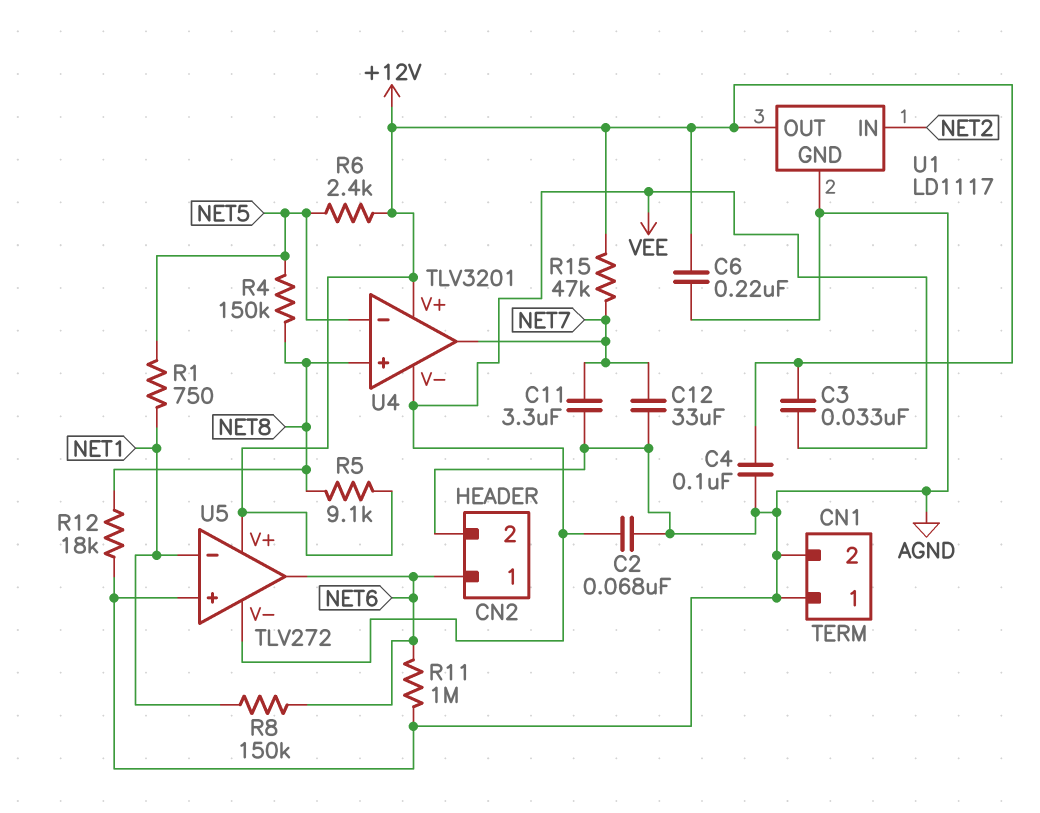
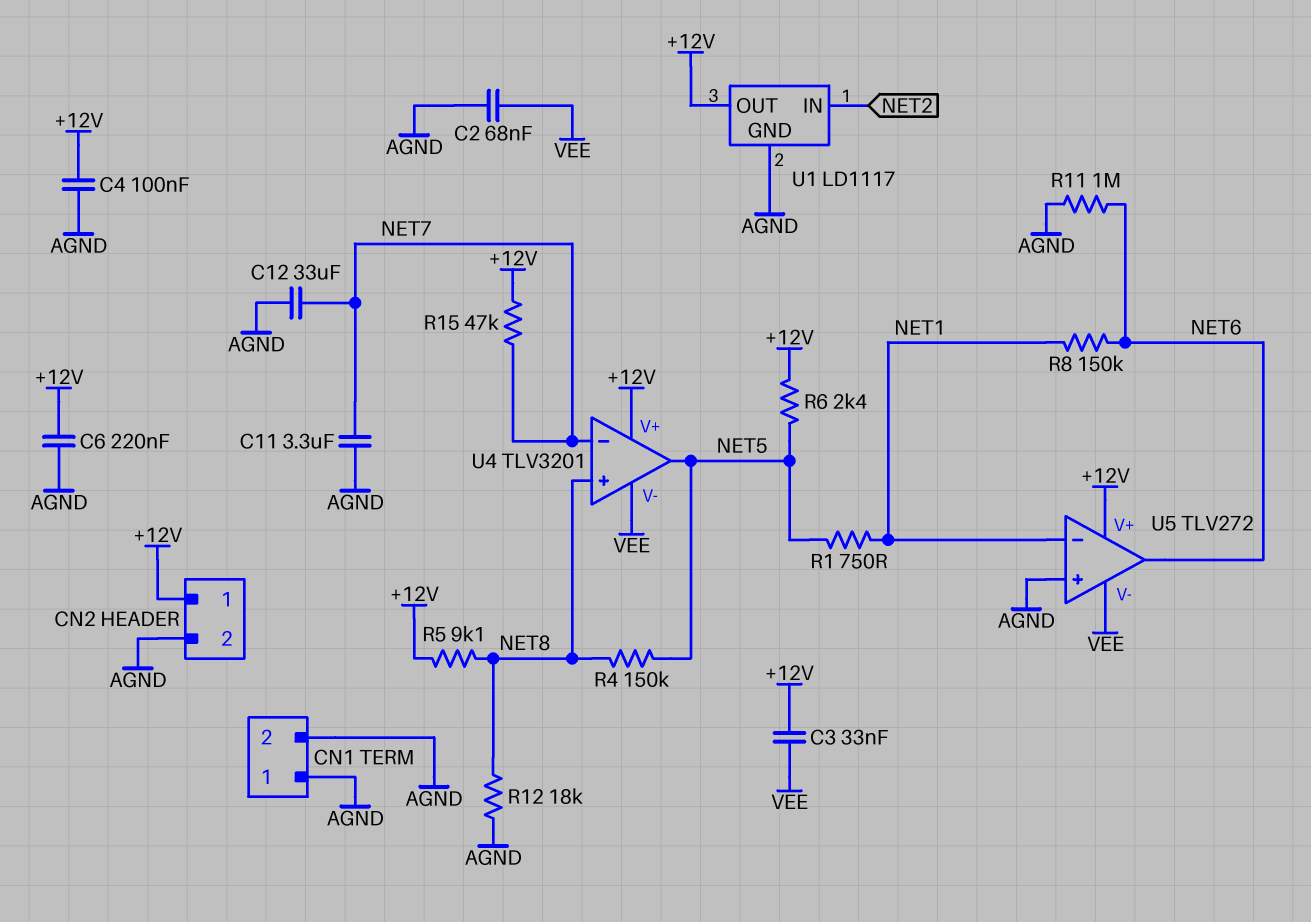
CN2 pin 1: NET6 -> +12V
U4 pin in-: NET5 -> NET7
U4 pin out: NET7 -> NET5

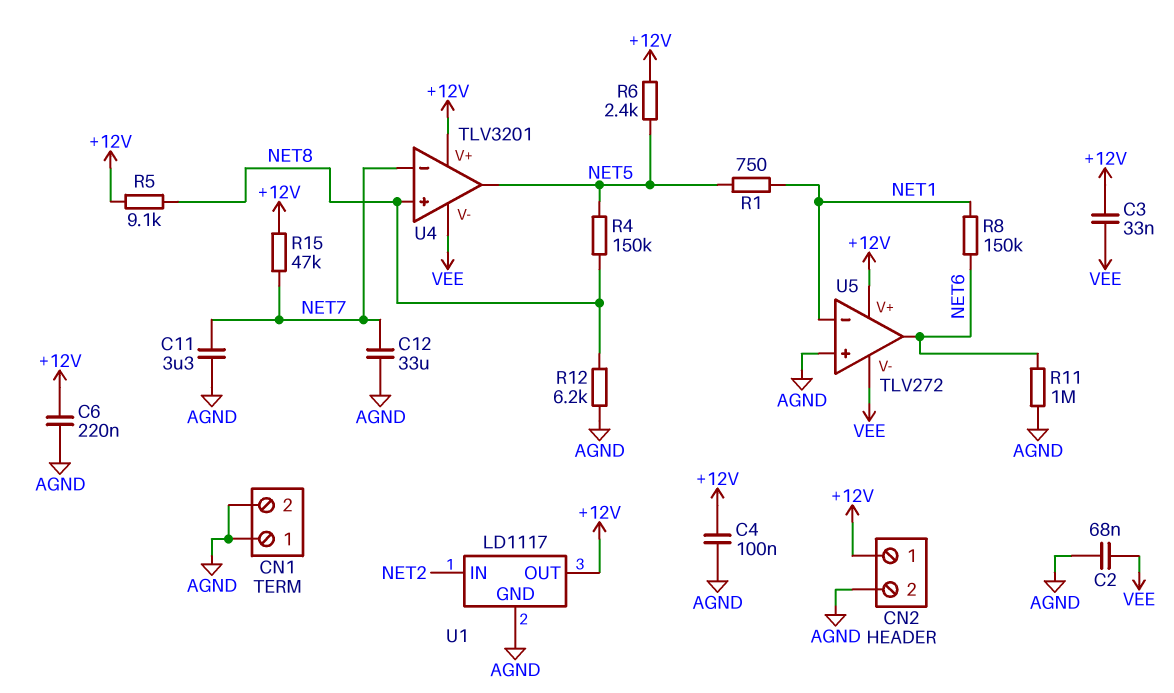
R12: 18k (AGND, NET8) -> 6.2k (AGND, NET8)

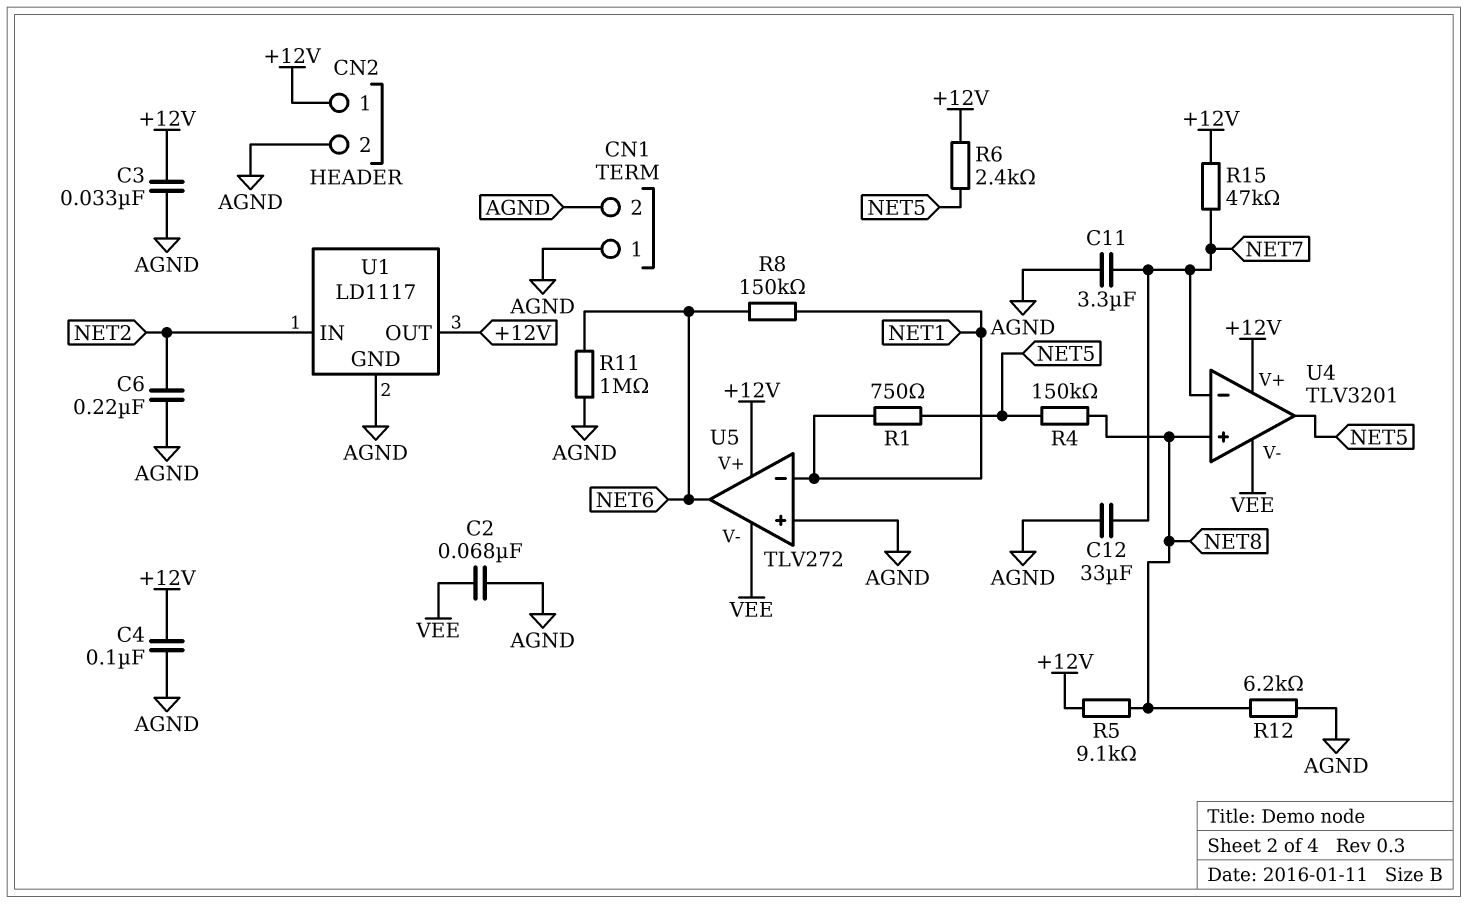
C3: 33nF (+12V, VEE) -> 33nF (+12V, AGND)
C6: 220nF (+12V, AGND) -> 220nF (AGND, NET2)

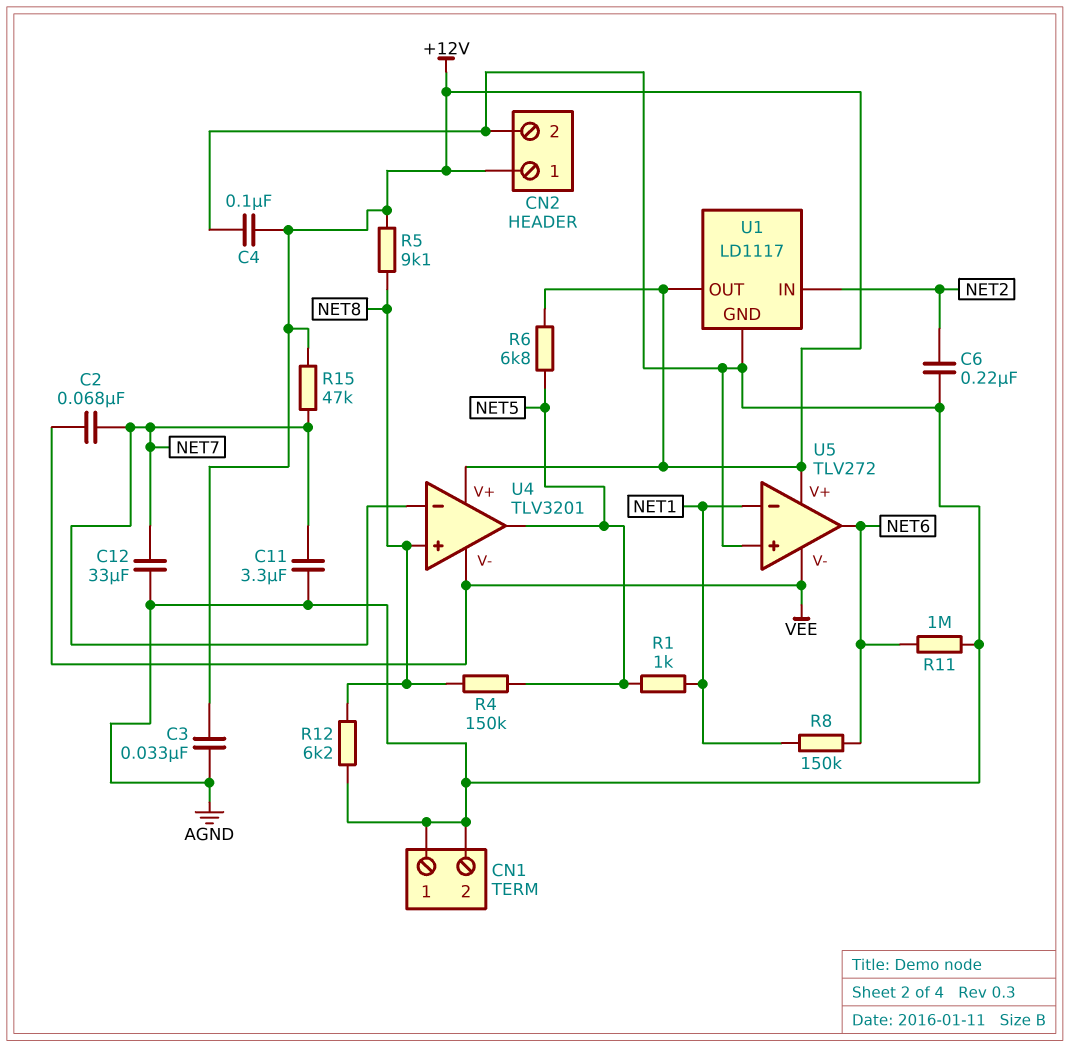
C2: 68nF (AGND, VEE) -> 68nF (NET7, VEE)
R1: 750 (NET1, NET5) -> 1k (NET1, NET5)
R6: 2.4k (+12V, NET5) -> 6.8k (+12V, NET5)

